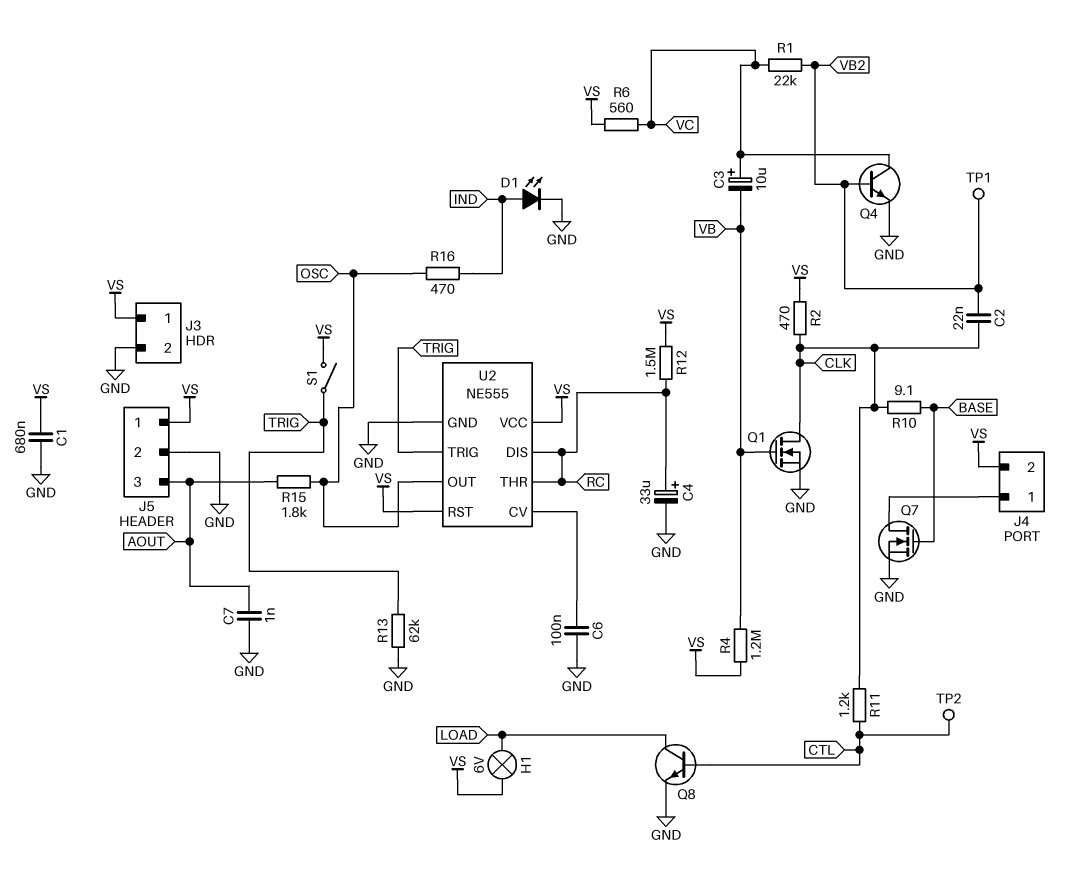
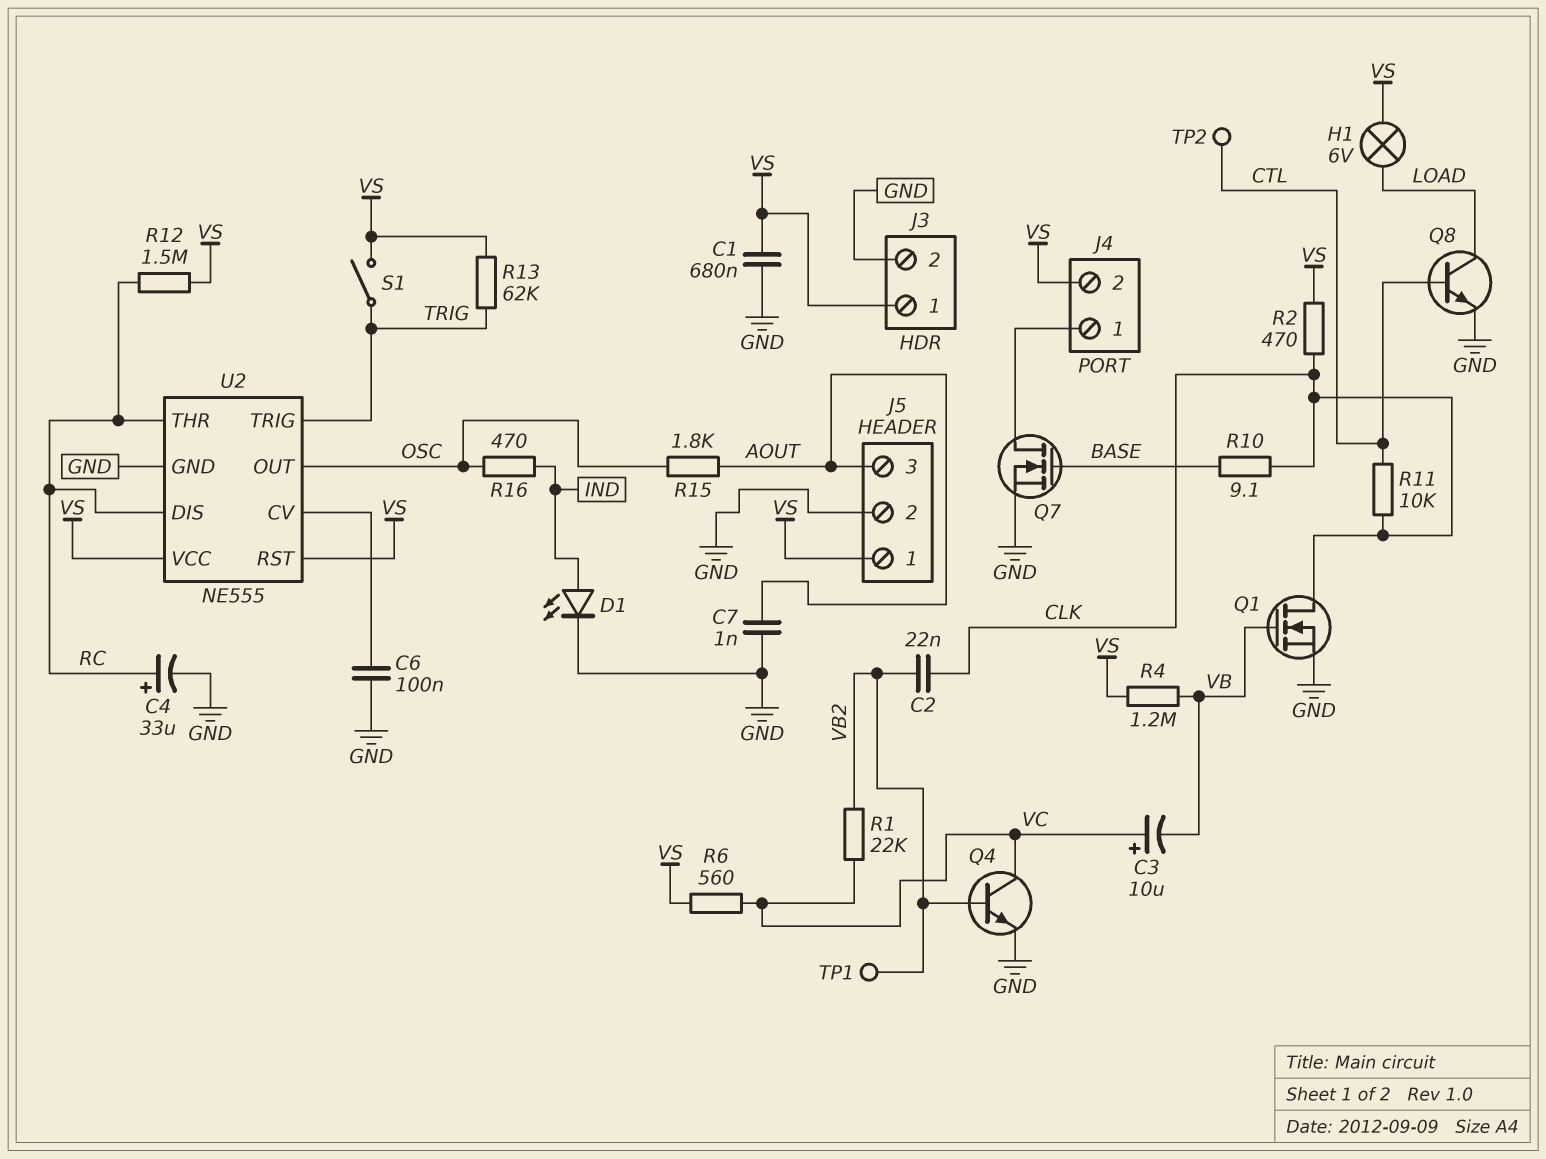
R11: 1.2k (CLK, CTL) -> 10k (CLK, CTL)
R13: 62k (GND, TRIG) -> 62k (TRIG, VS)

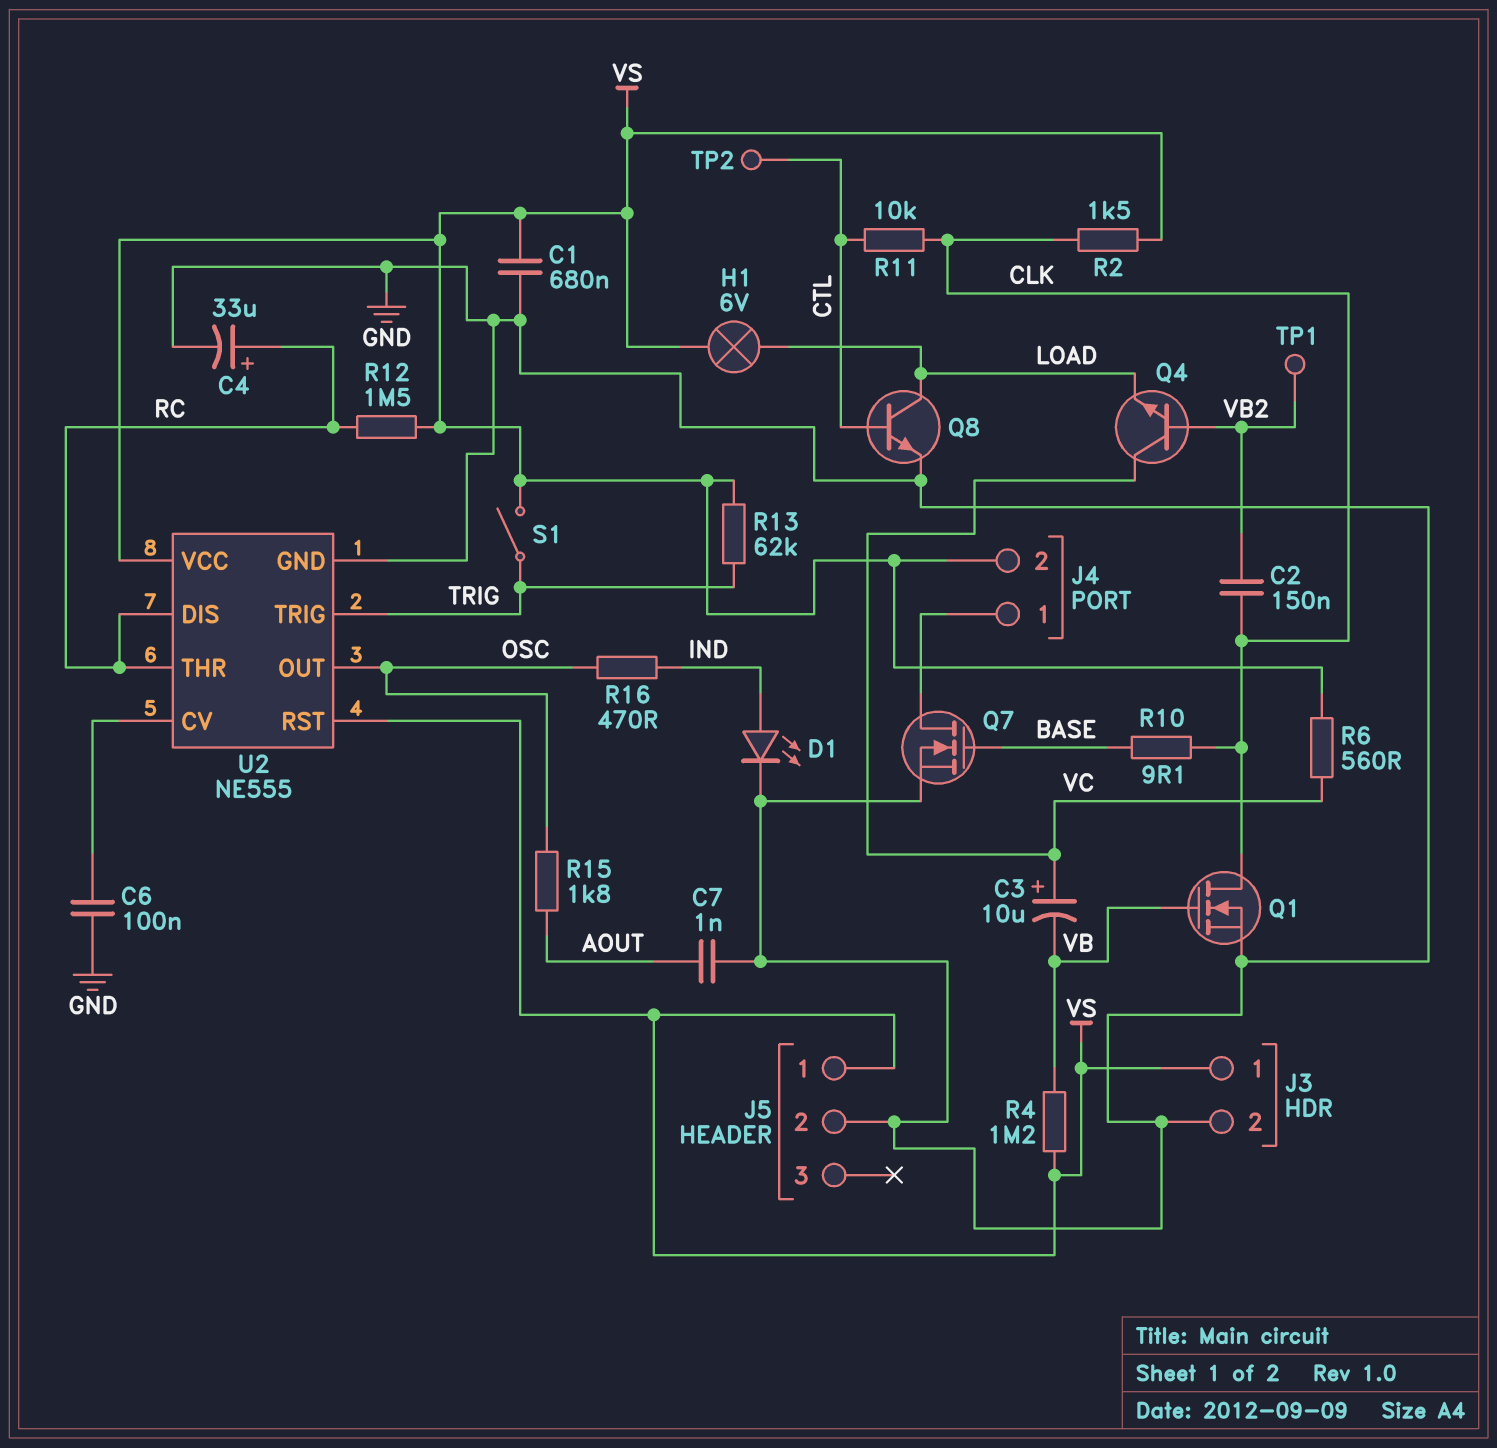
C2: 22nF (CLK, VB2) -> 150nF (CLK, VB2)
J5 pin 3: AOUT -> none
Q4: NPN (B VB2, C VC, E GND) -> NPN (B VB2, C VC, E LOAD)
R1: 22k (VB2, VC) -> none
R2: 470 (CLK, VS) -> 1.5k (CLK, VS)

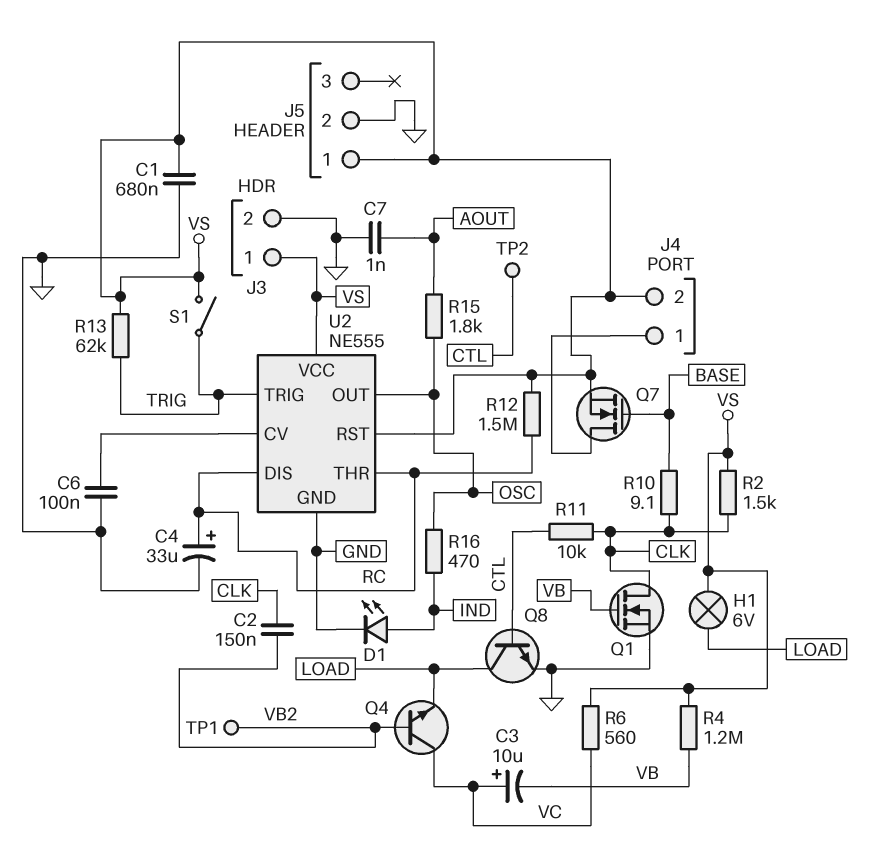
Q7: NMOS (G BASE, D J4/1, S GND) -> NMOS (G BASE, D J4/1, S VS)

